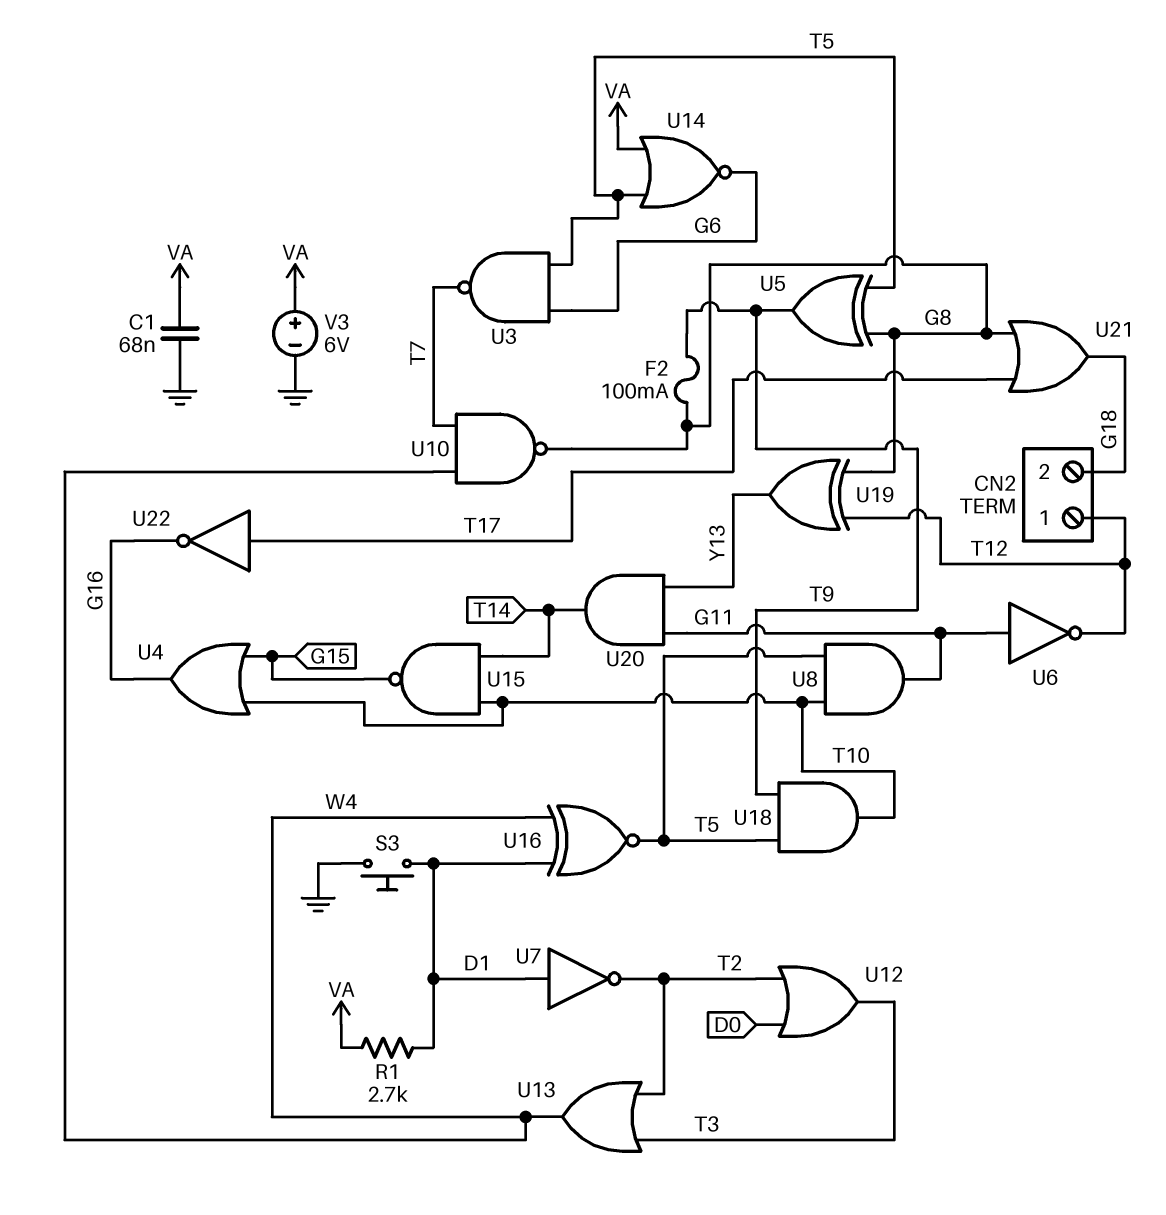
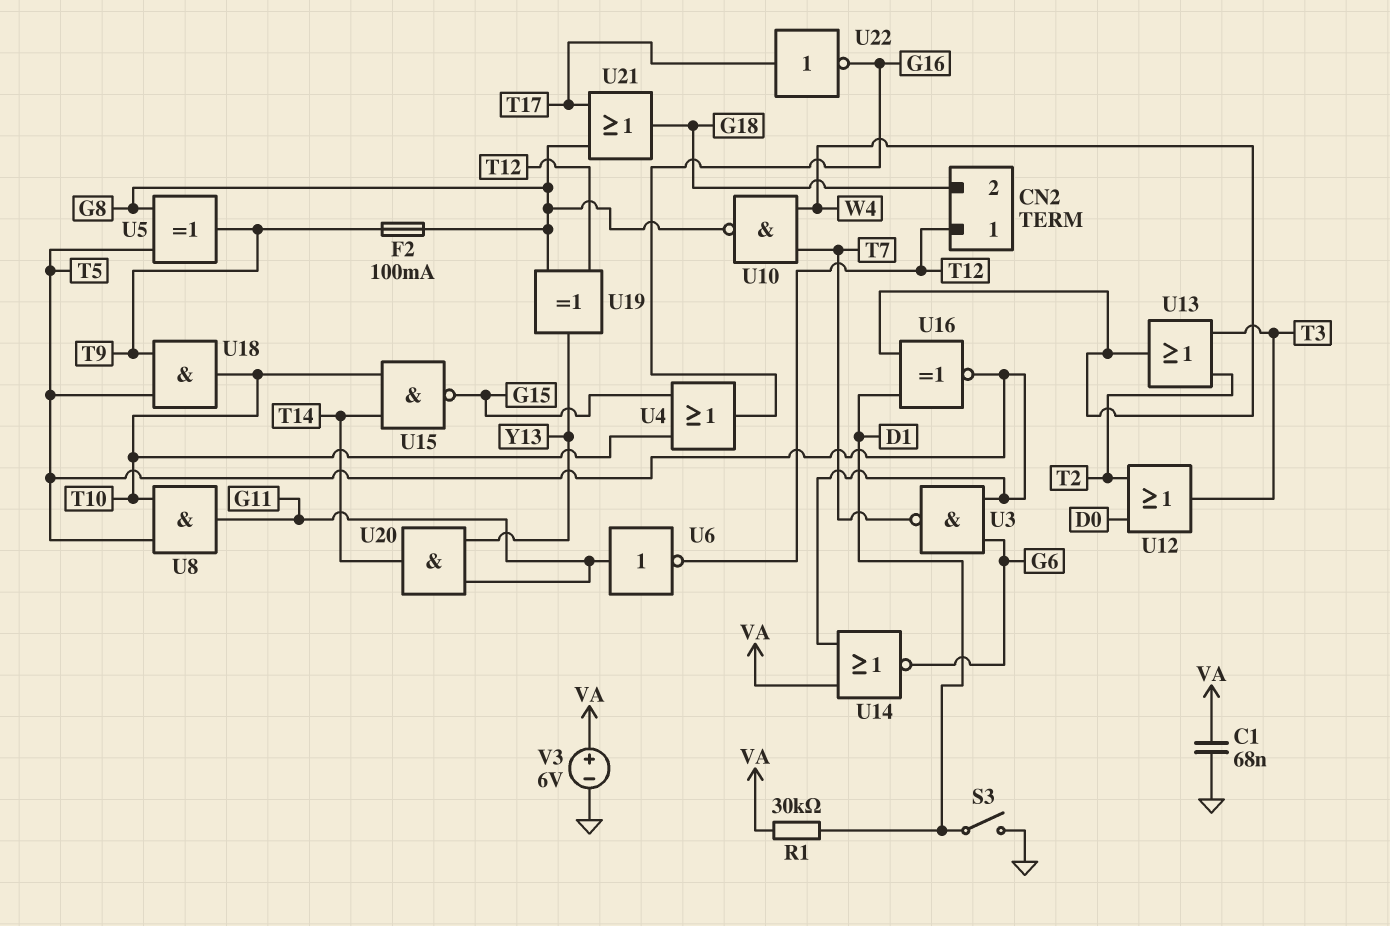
R1: 2.7k (D1, VA) -> 30k (D1, VA)
S3: button (D1, GND) -> switch (D1, GND)
U7: NOT (in D1, out T2) -> none

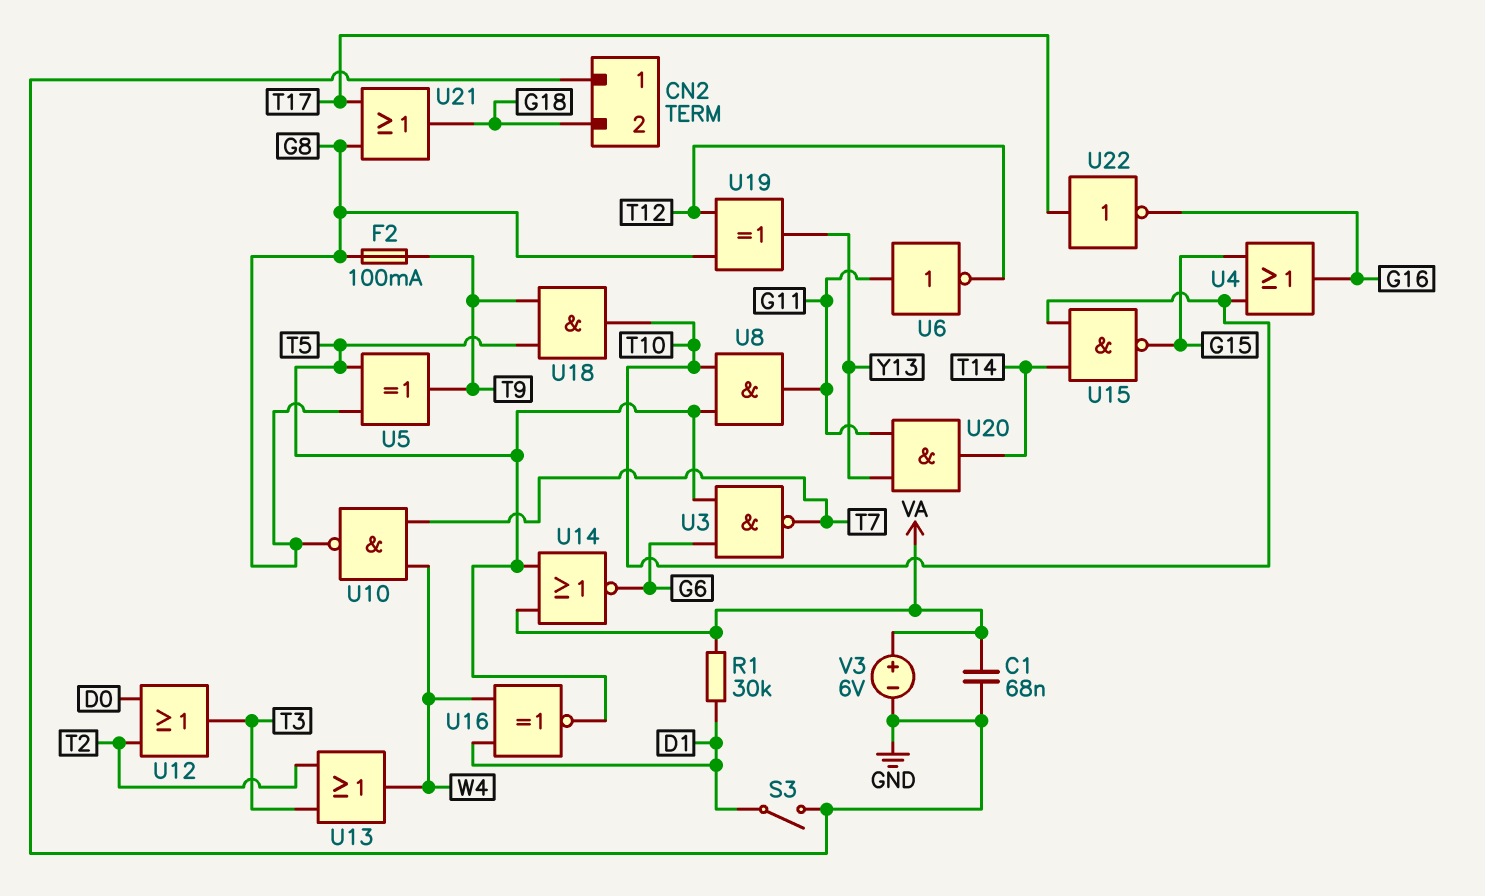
CN2 pin 1: T12 -> GND

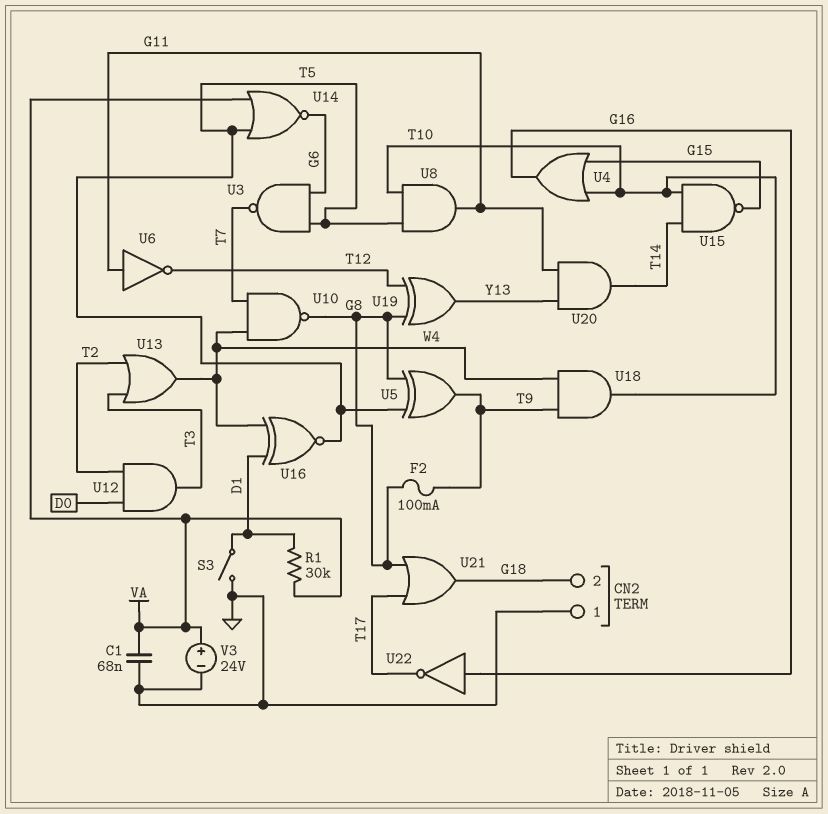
U12: OR (in D0, in T2, out T3) -> AND (in D0, in T2, out T3)
U18: AND (in T5, in T9, out T10) -> AND (in T9, in W4, out T10)
U22: NOT (in T17, out G16) -> NOT (in G16, out T17)
V3: 6V (plus VA, minus GND) -> 24V (plus VA, minus GND)

